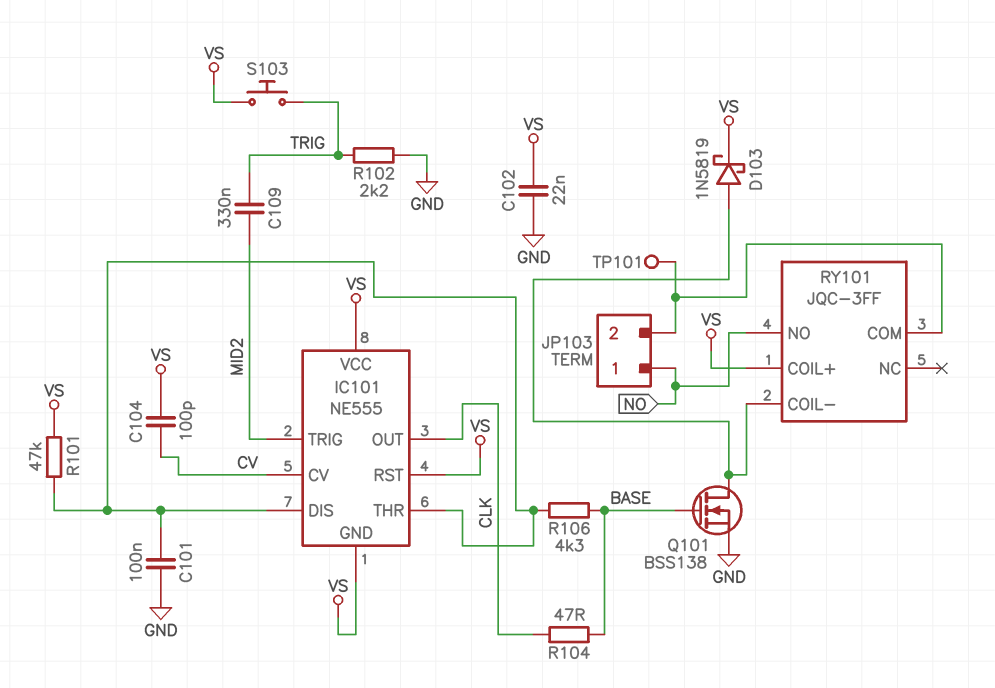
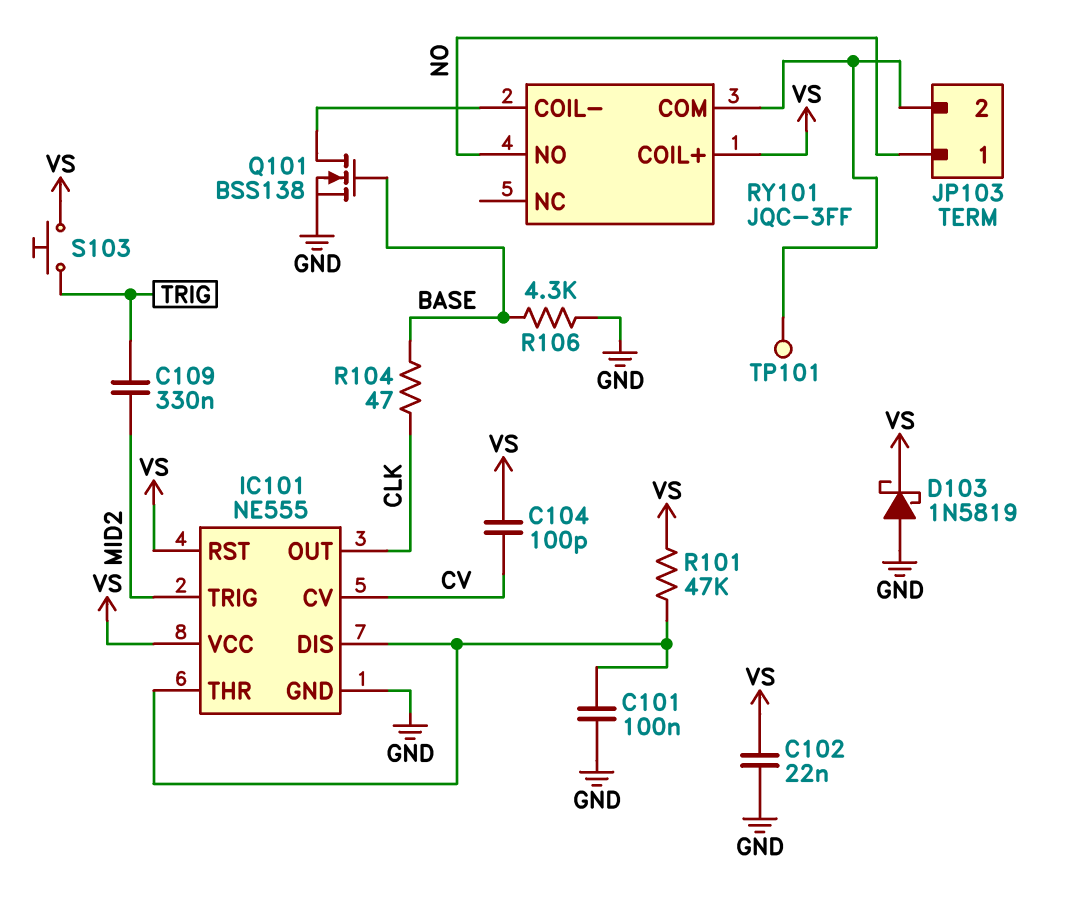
D103: schottky 1N5819 (A RY101/COIL-, K VS) -> schottky 1N5819 (A GND, K VS)
IC101 pin GND: VS -> GND
R102: 2.2k (GND, TRIG) -> none
R106: 4.3k (BASE, IC101/DIS) -> 4.3k (BASE, GND)

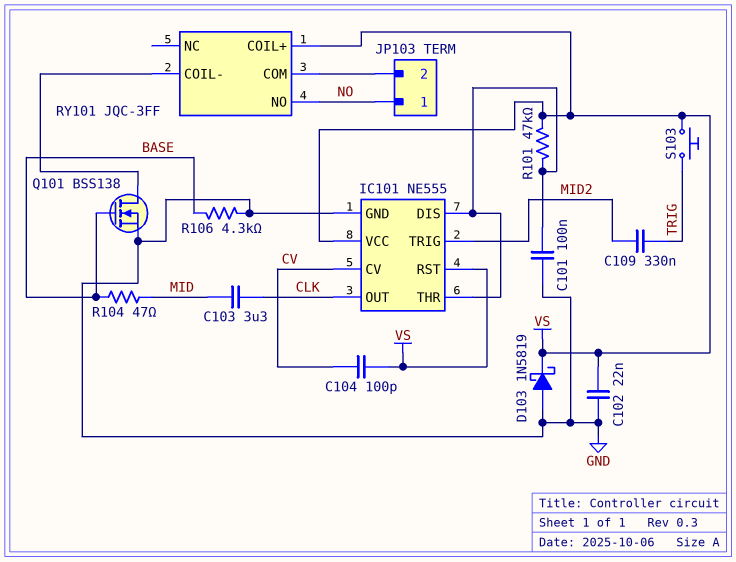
C103: none -> 3.3uF (CLK, MID)
R104: 47 (BASE, CLK) -> 47 (BASE, MID)
TP101: test point (JP103/2) -> none

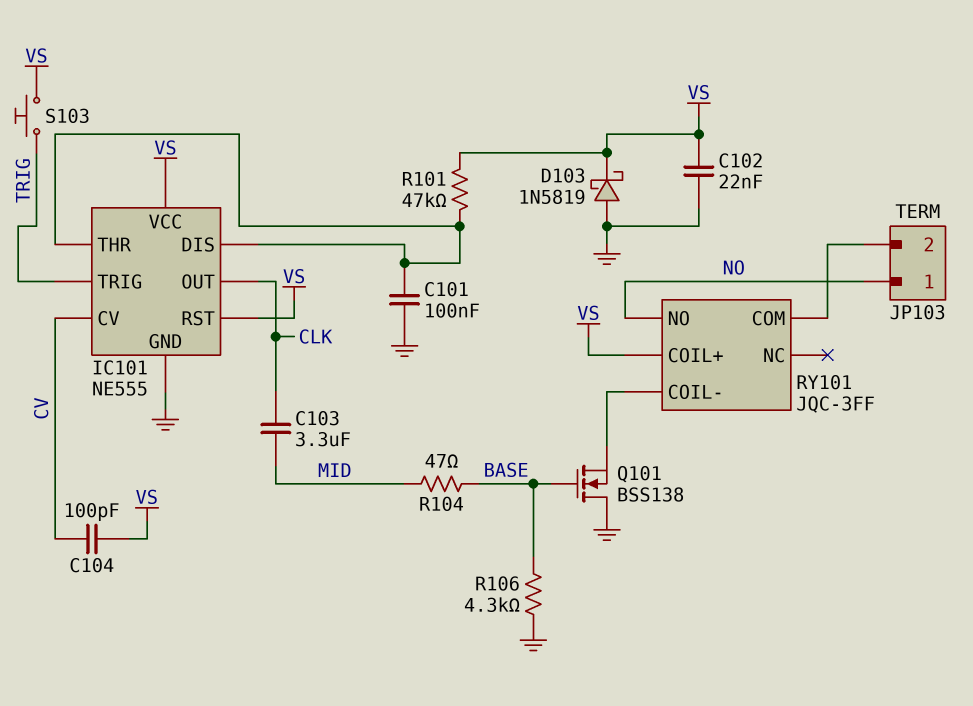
C109: 330nF (MID2, TRIG) -> none
IC101 pin TRIG: MID2 -> TRIG
Q101: NMOS BSS138 (G BASE, D RY101/COIL-, S GND) -> NMOS BSS138 (G BASE, D GND, S RY101/COIL-)

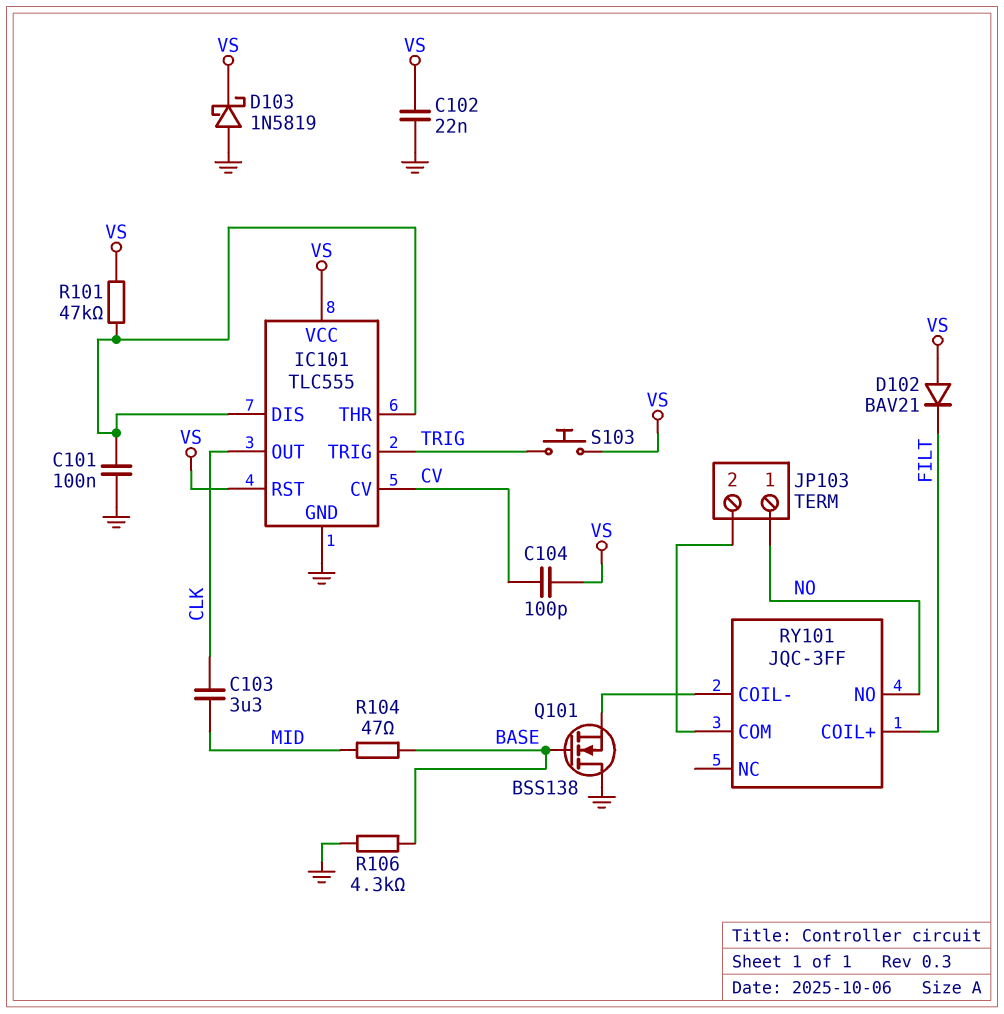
D102: none -> diode BAV21 (A VS, K FILT)
IC101: NE555 -> TLC555
RY101 pin COIL+: VS -> FILT

